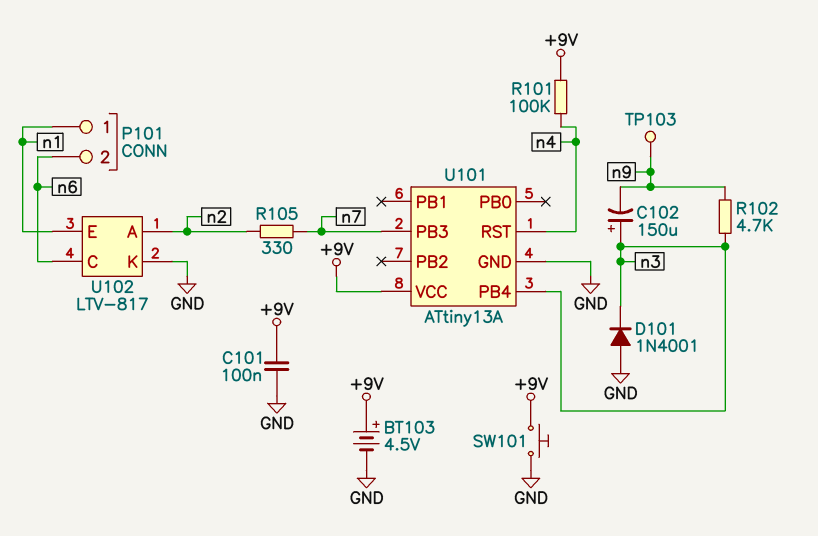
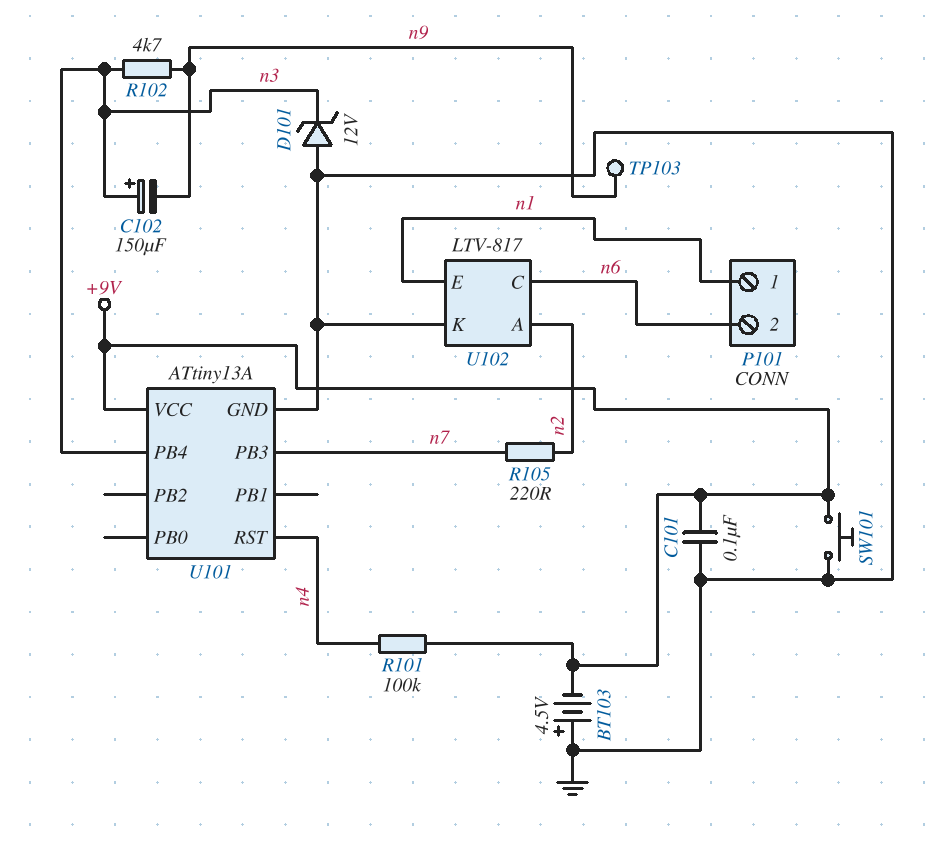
BT103: 4.5V (plus +9V, minus GND) -> 4.5V (plus GND, minus +9V)
D101: diode 1N4001 (A GND, K n3) -> zener 12V (A GND, K n3)
R105: 330 (n2, n7) -> 220 (n2, n7)

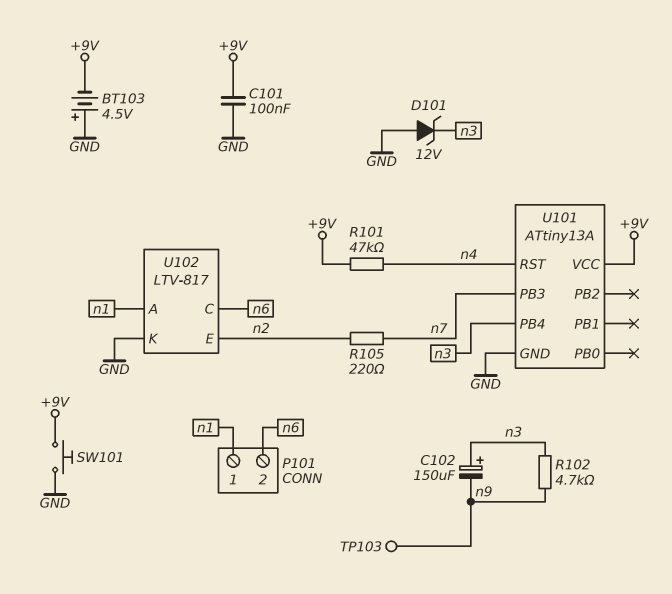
R101: 100k (+9V, n4) -> 47k (+9V, n4)
U102 pin A: n2 -> n1
U102 pin E: n1 -> n2

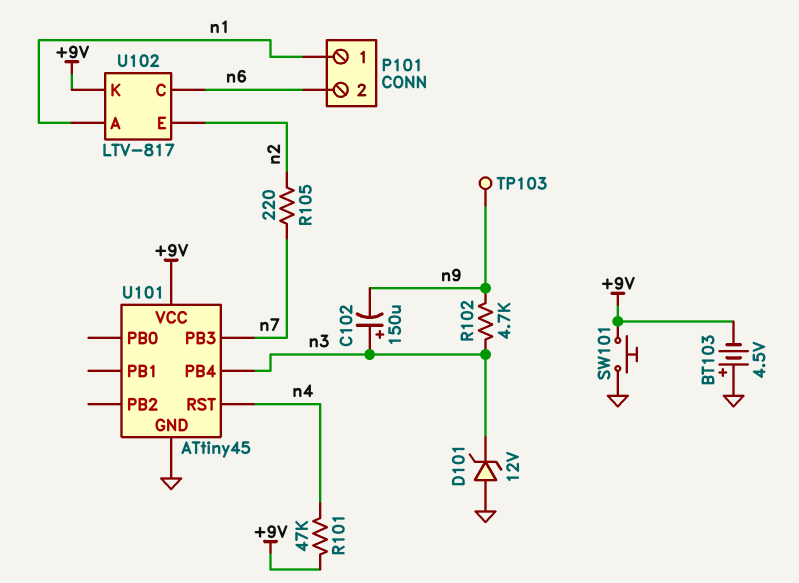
C101: 100nF (+9V, GND) -> none
U101: ATtiny13A -> ATtiny45
U102 pin K: GND -> +9V

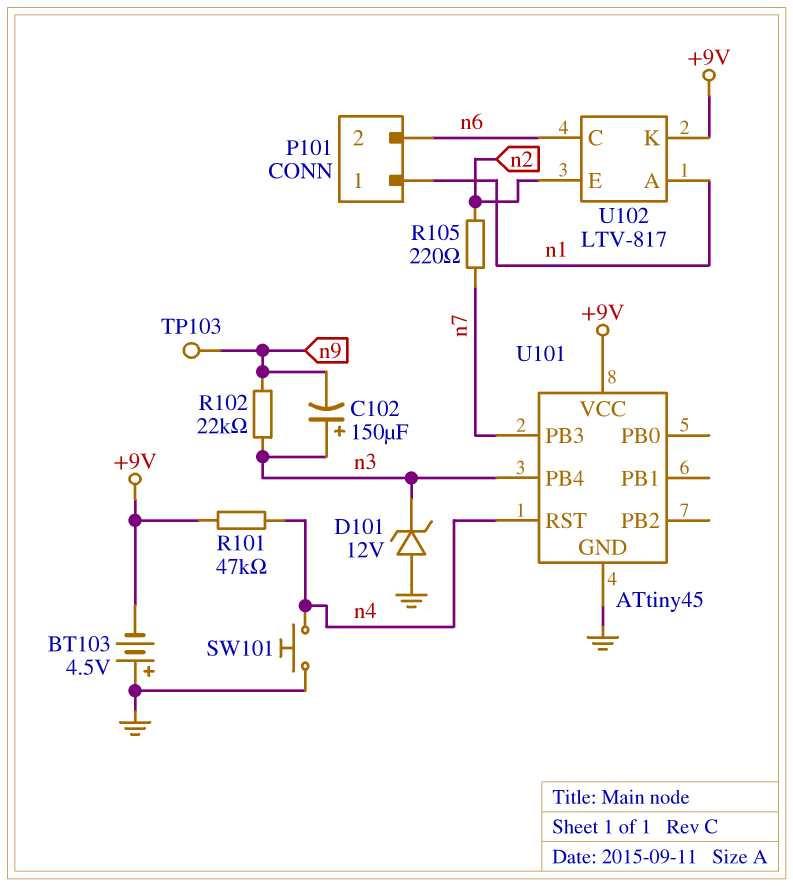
R102: 4.7k (n3, n9) -> 22k (n3, n9)
SW101: button (+9V, GND) -> button (GND, n4)

